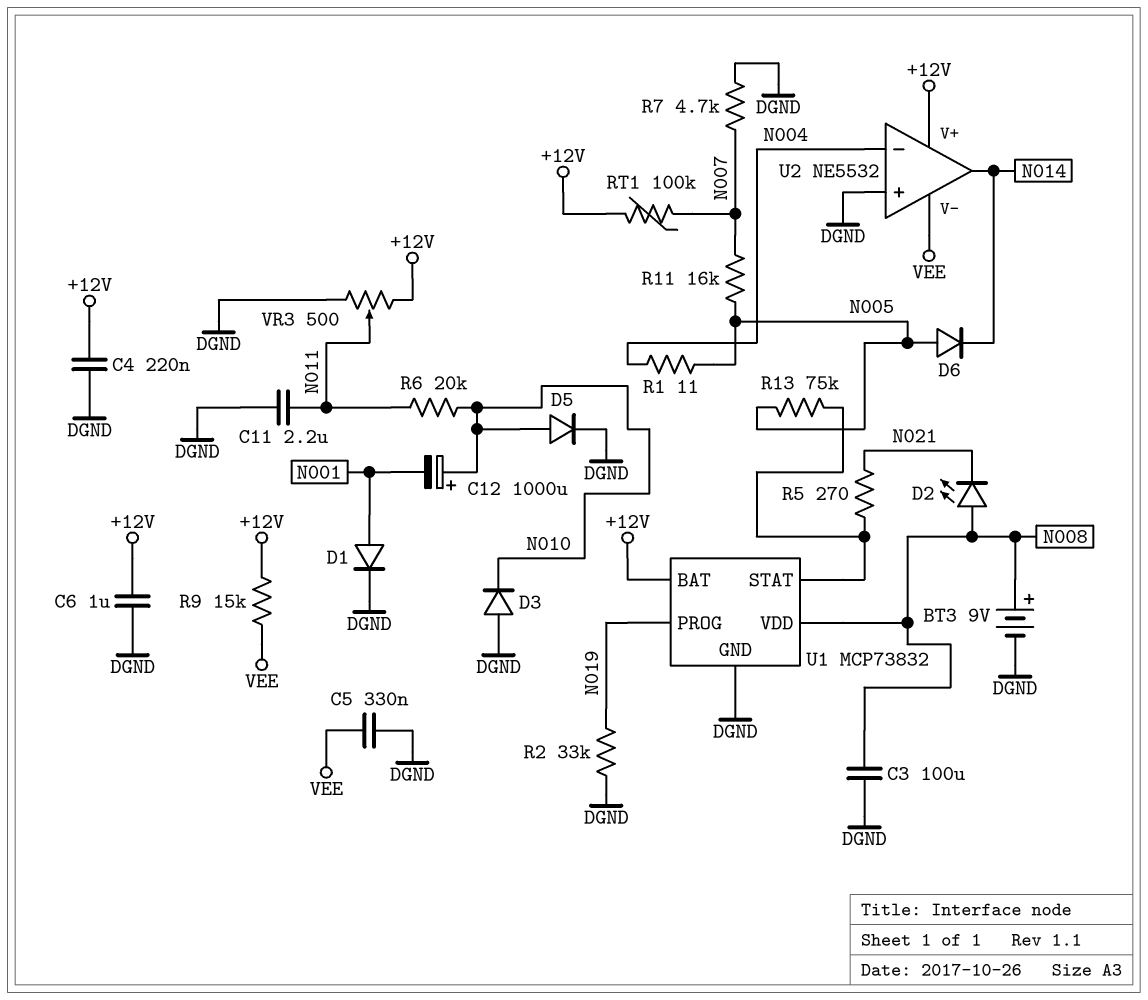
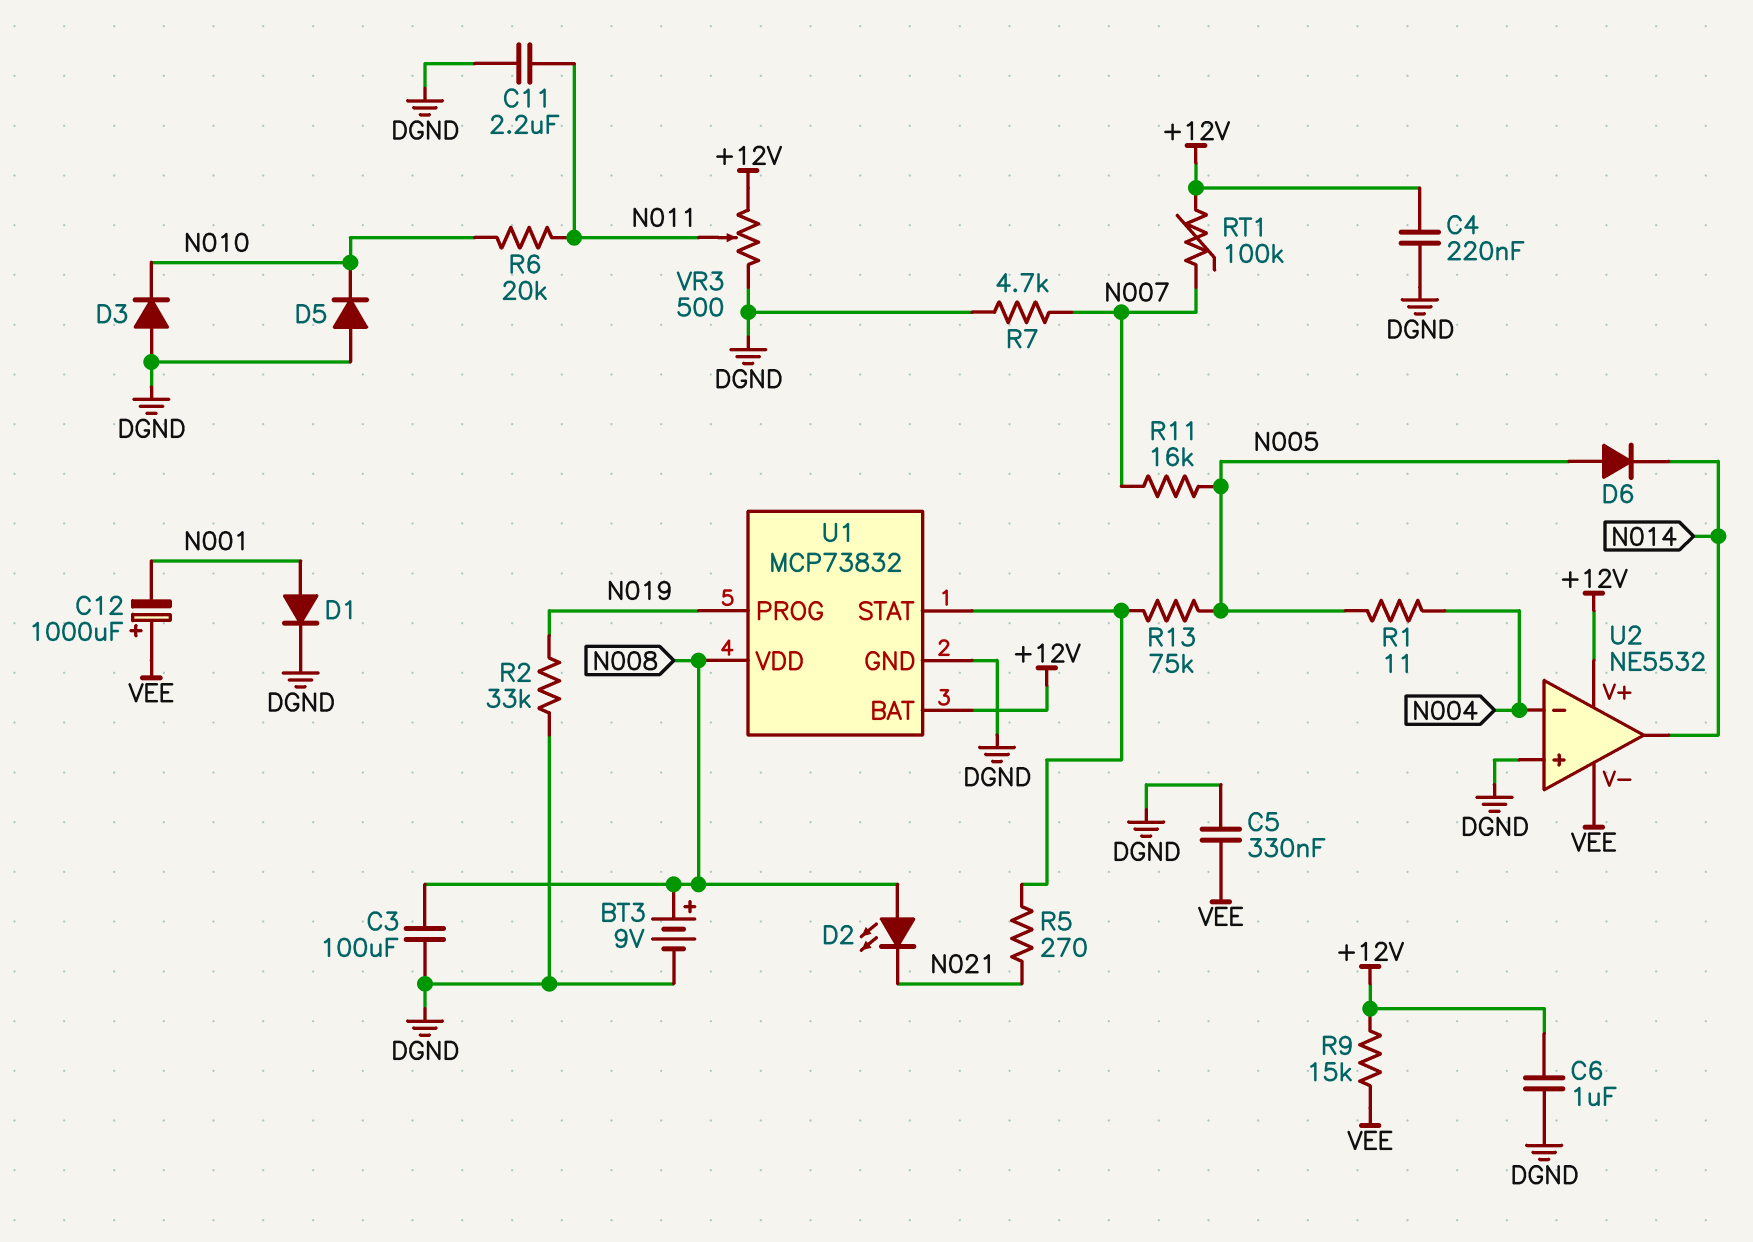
C12: 1000uF (plus N010, minus N001) -> 1000uF (plus VEE, minus N001)
D5: diode (A N010, K DGND) -> diode (A DGND, K N010)

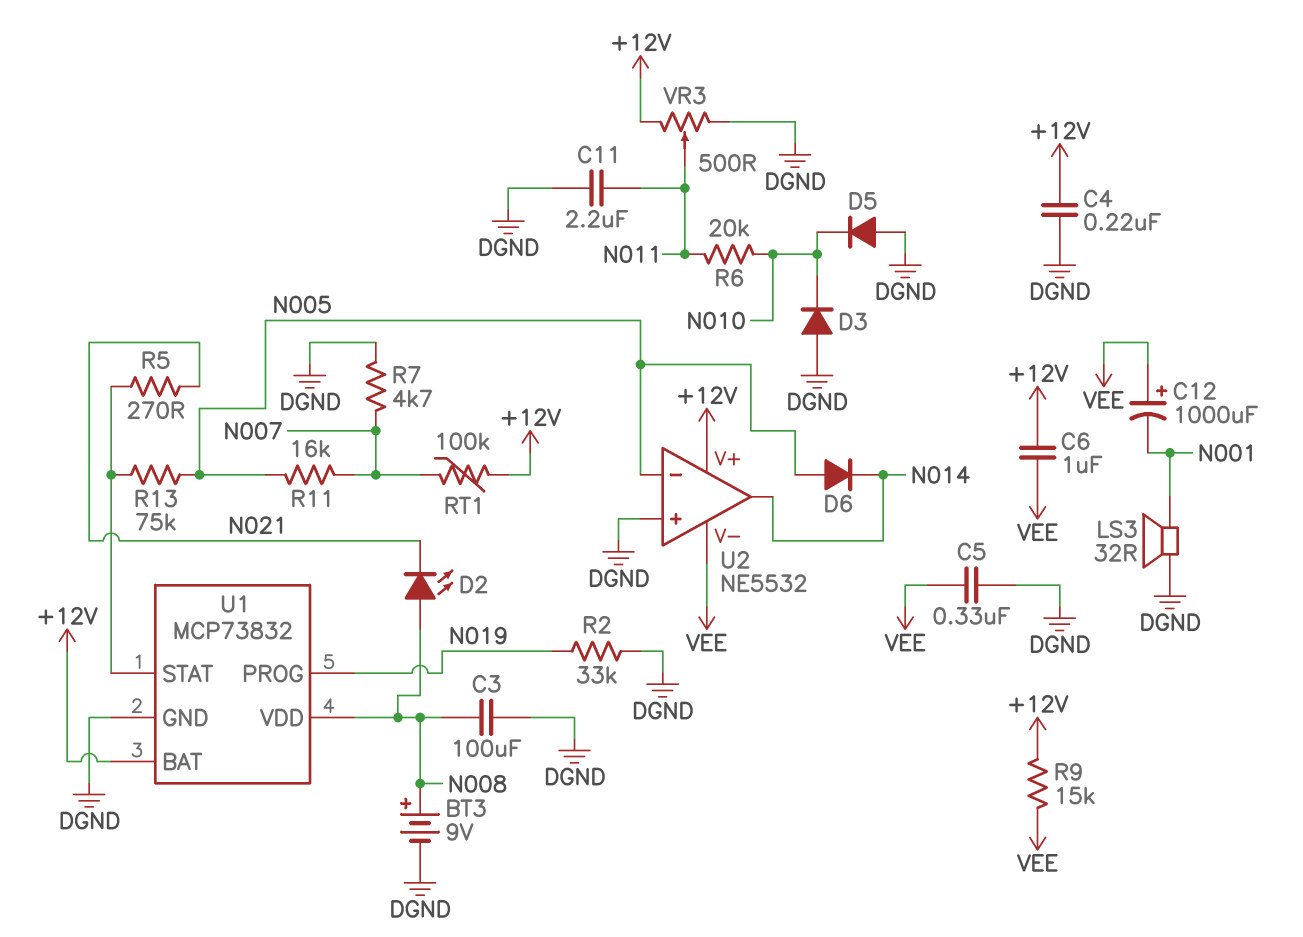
C6: 1uF (+12V, DGND) -> 1uF (+12V, VEE)
D1: diode (A N001, K DGND) -> none
LS3: none -> speaker 32R (DGND, N001)
R1: 11 (N004, N005) -> none
U2 pin in-: N004 -> N005

